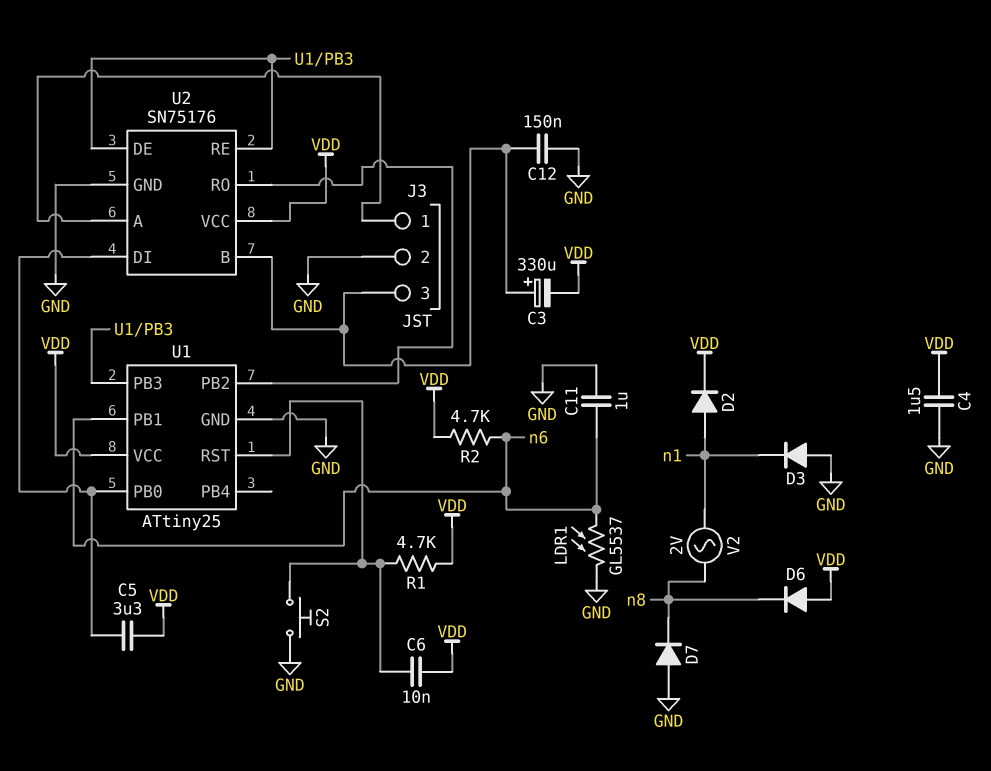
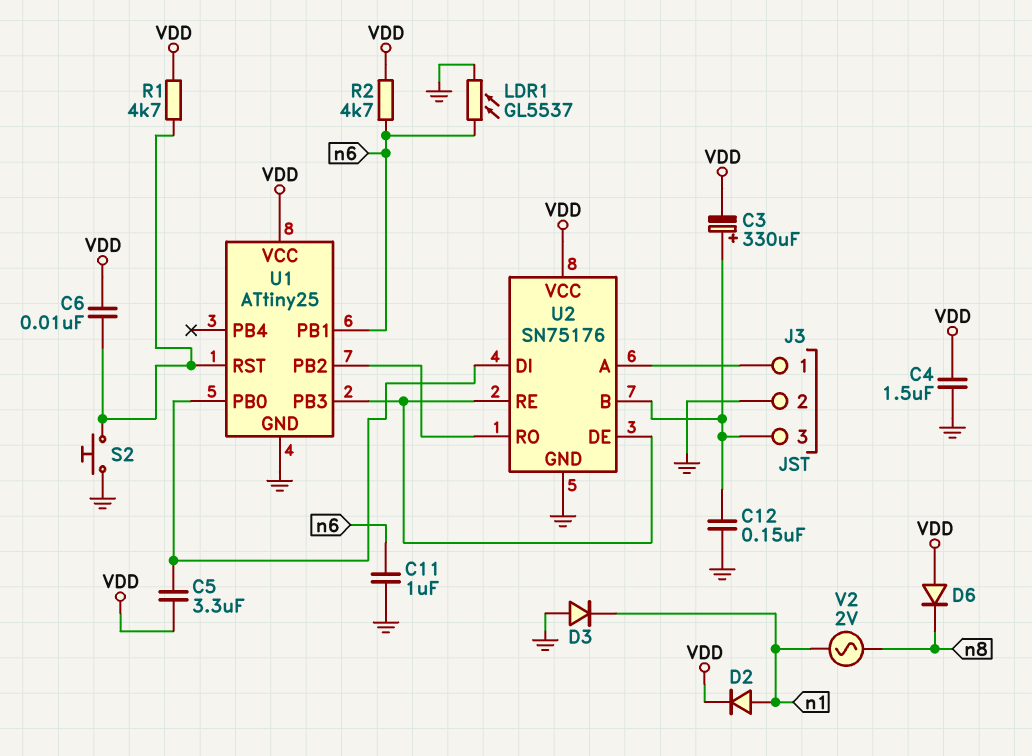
D7: diode (A GND, K n8) -> none

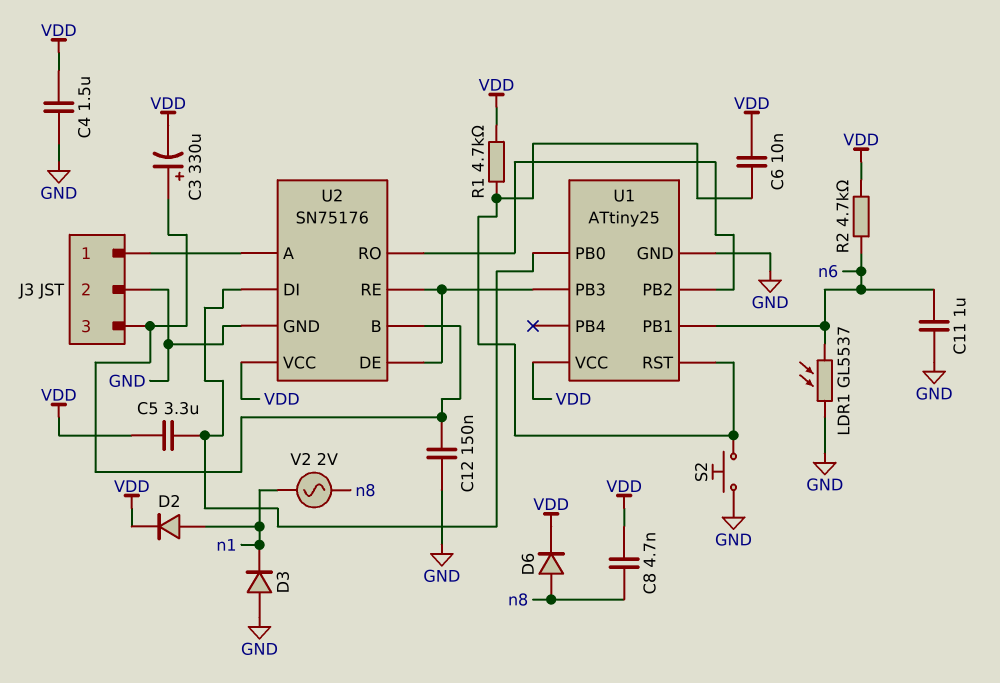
C8: none -> 4.7nF (VDD, n8)
D6: diode (A VDD, K n8) -> diode (A n8, K VDD)

